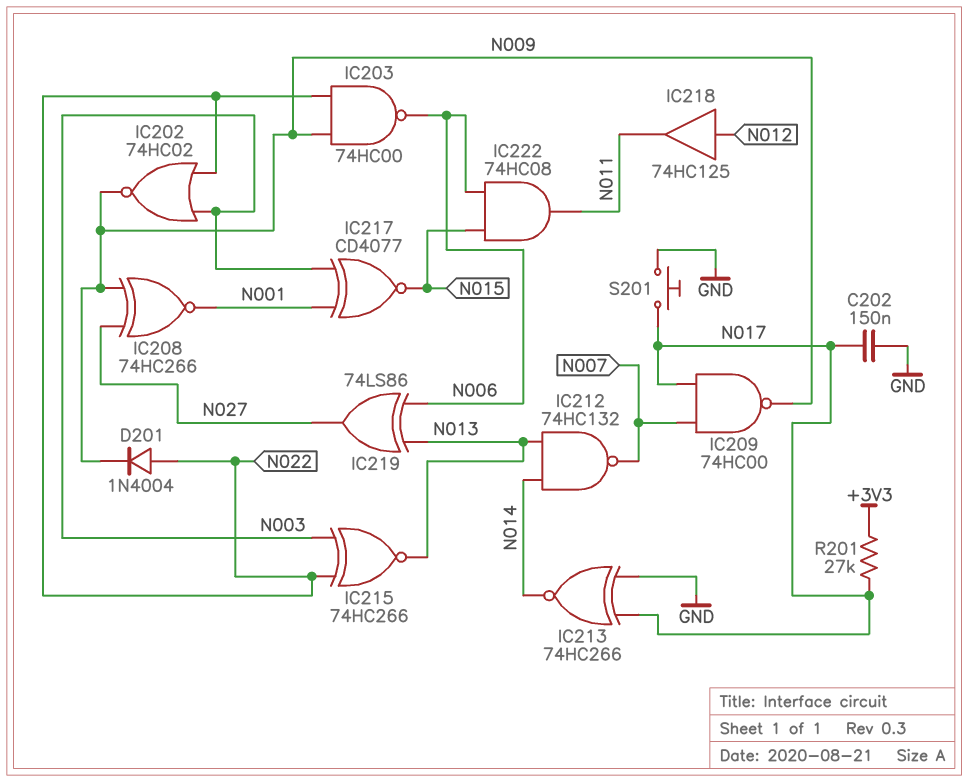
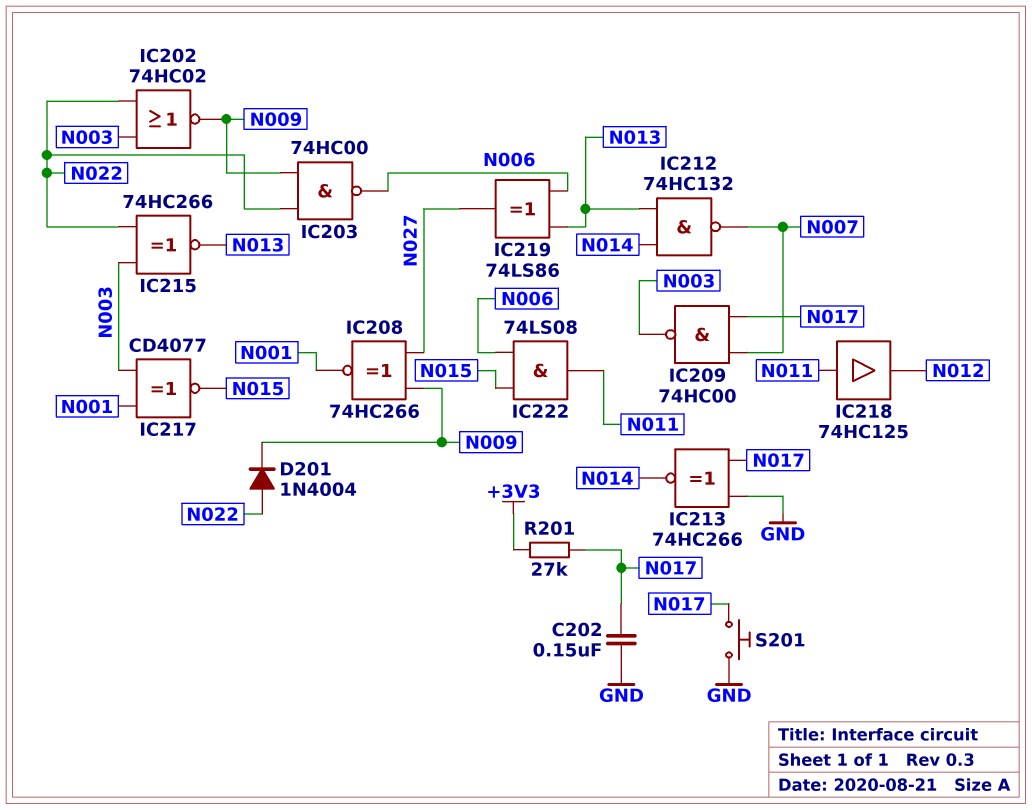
IC209: NAND 74HC00 (in N007, in N017, out N009) -> NAND 74HC00 (in N007, in N017, out N003)
IC218: buffer 74HC125 (in N012, out N011) -> buffer 74HC125 (in N011, out N012)
IC222: AND 74HC08 (in N006, in N015, out N011) -> AND 74LS08 (in N006, in N015, out N011)

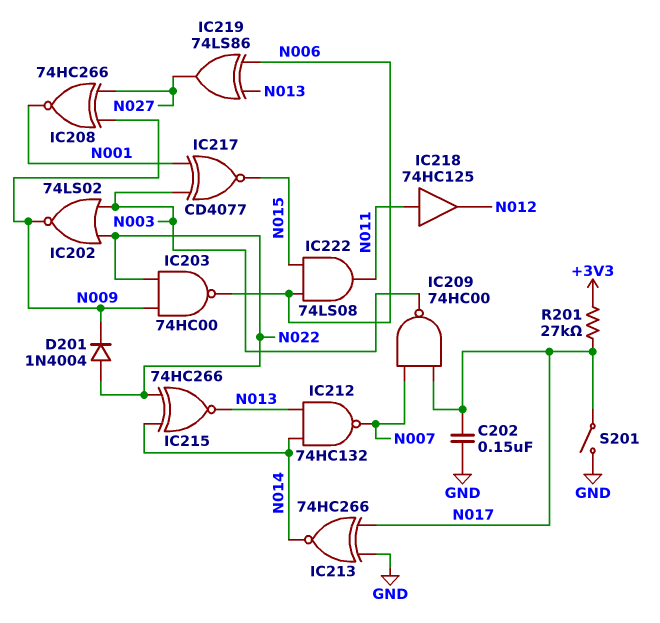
IC202: NOR 74HC02 (in N003, in N022, out N009) -> NOR 74LS02 (in N003, in N022, out N009)
IC215: XNOR 74HC266 (in N003, in N022, out N013) -> XNOR 74HC266 (in N014, in N022, out N013)
S201: button (GND, N017) -> switch (GND, N017)

